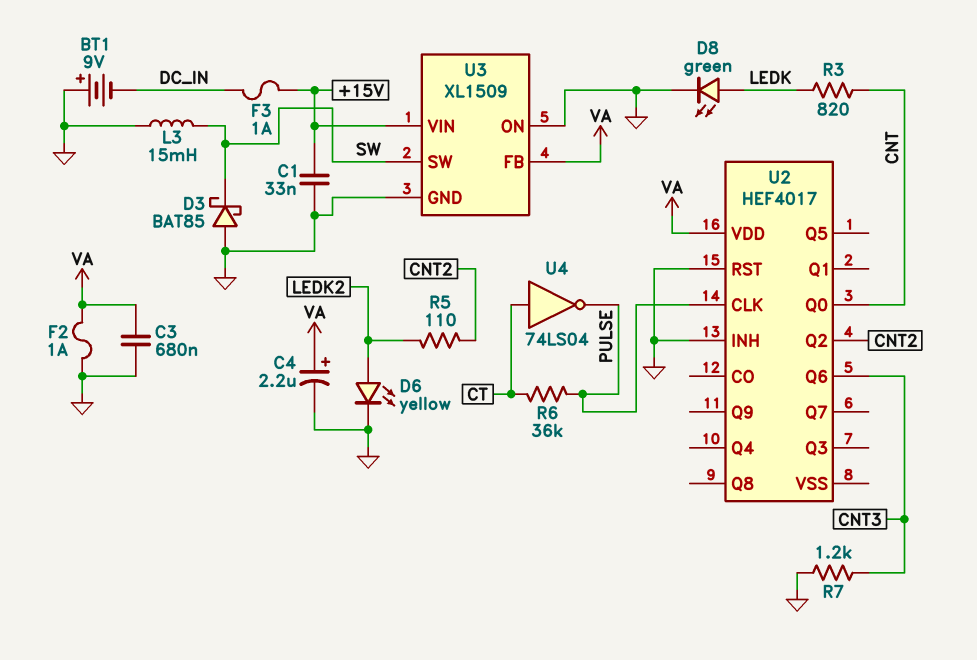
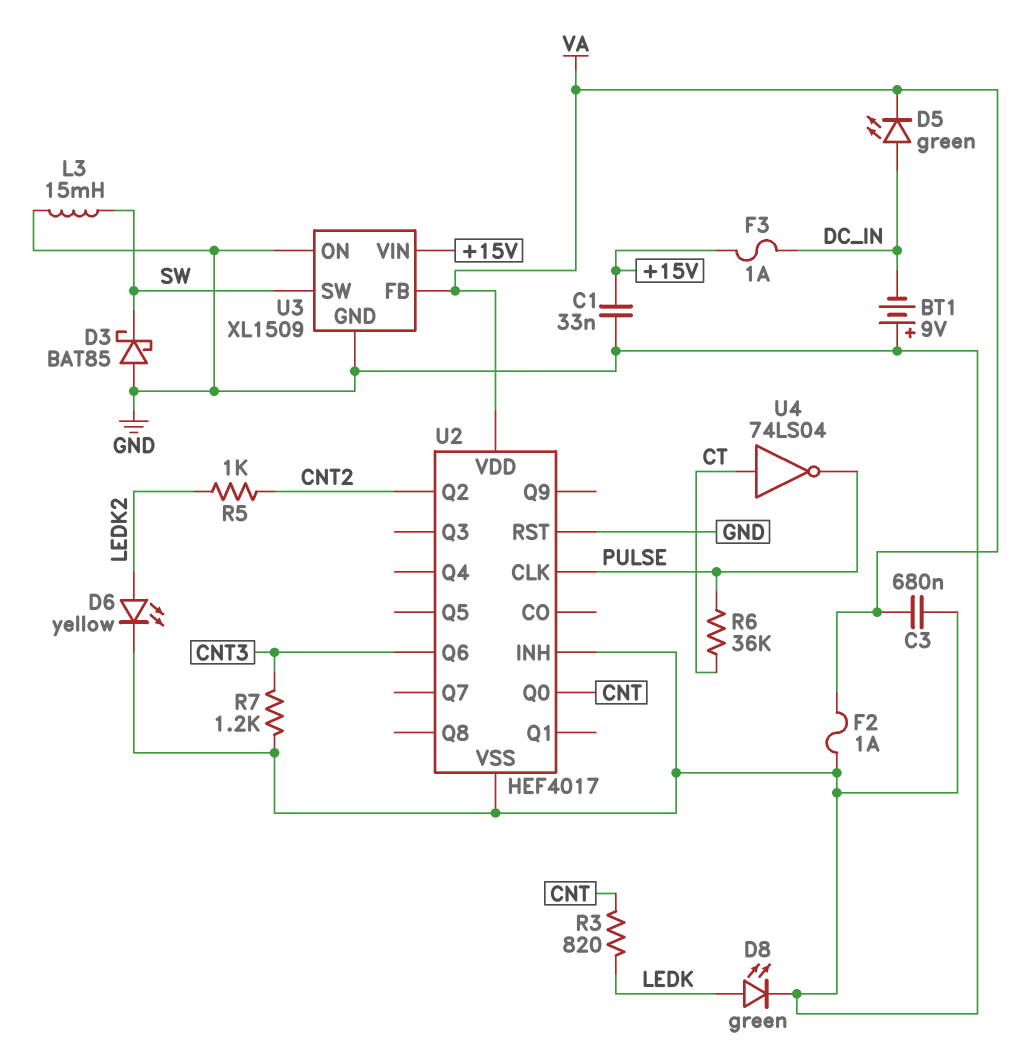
C4: 2.2uF (plus VA, minus GND) -> none
D5: none -> LED green (A DC_IN, K VA)
R5: 110 (CNT2, LEDK2) -> 1k (CNT2, LEDK2)
U2 pin VSS: none -> GND

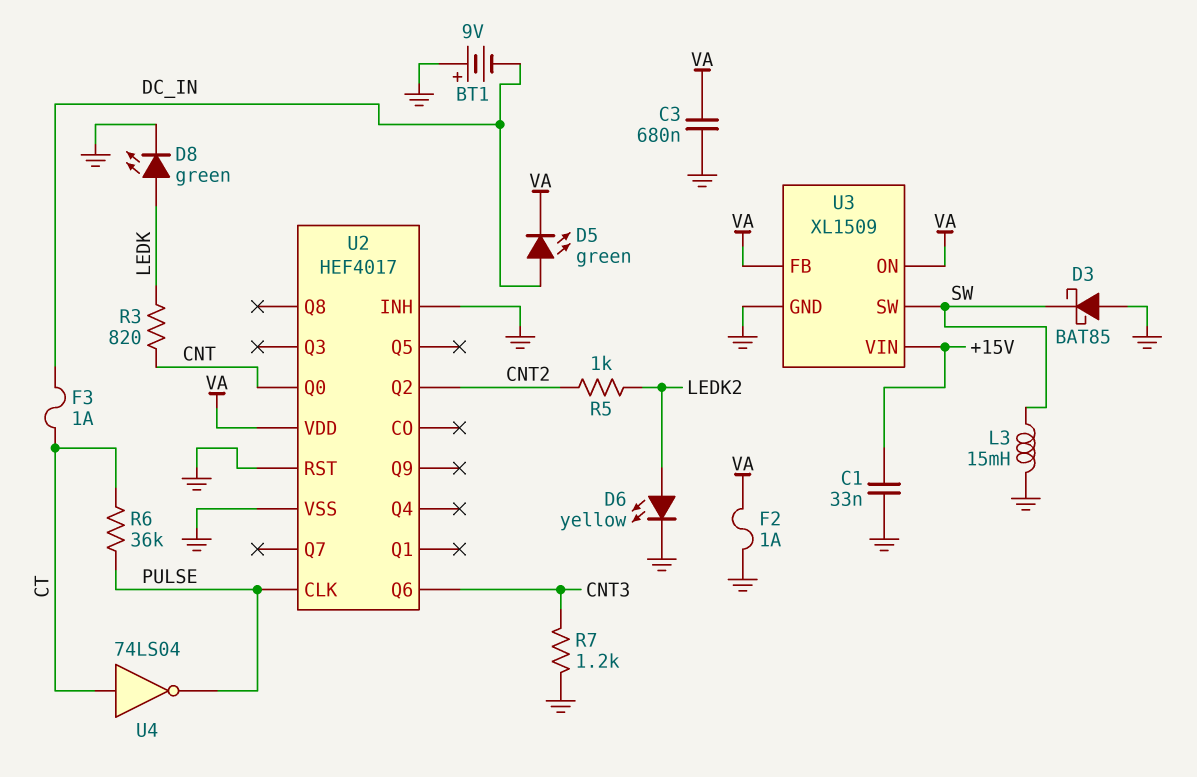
F3: 1A (+15V, DC_IN) -> 1A (CT, DC_IN)
U3 pin ON: GND -> VA

